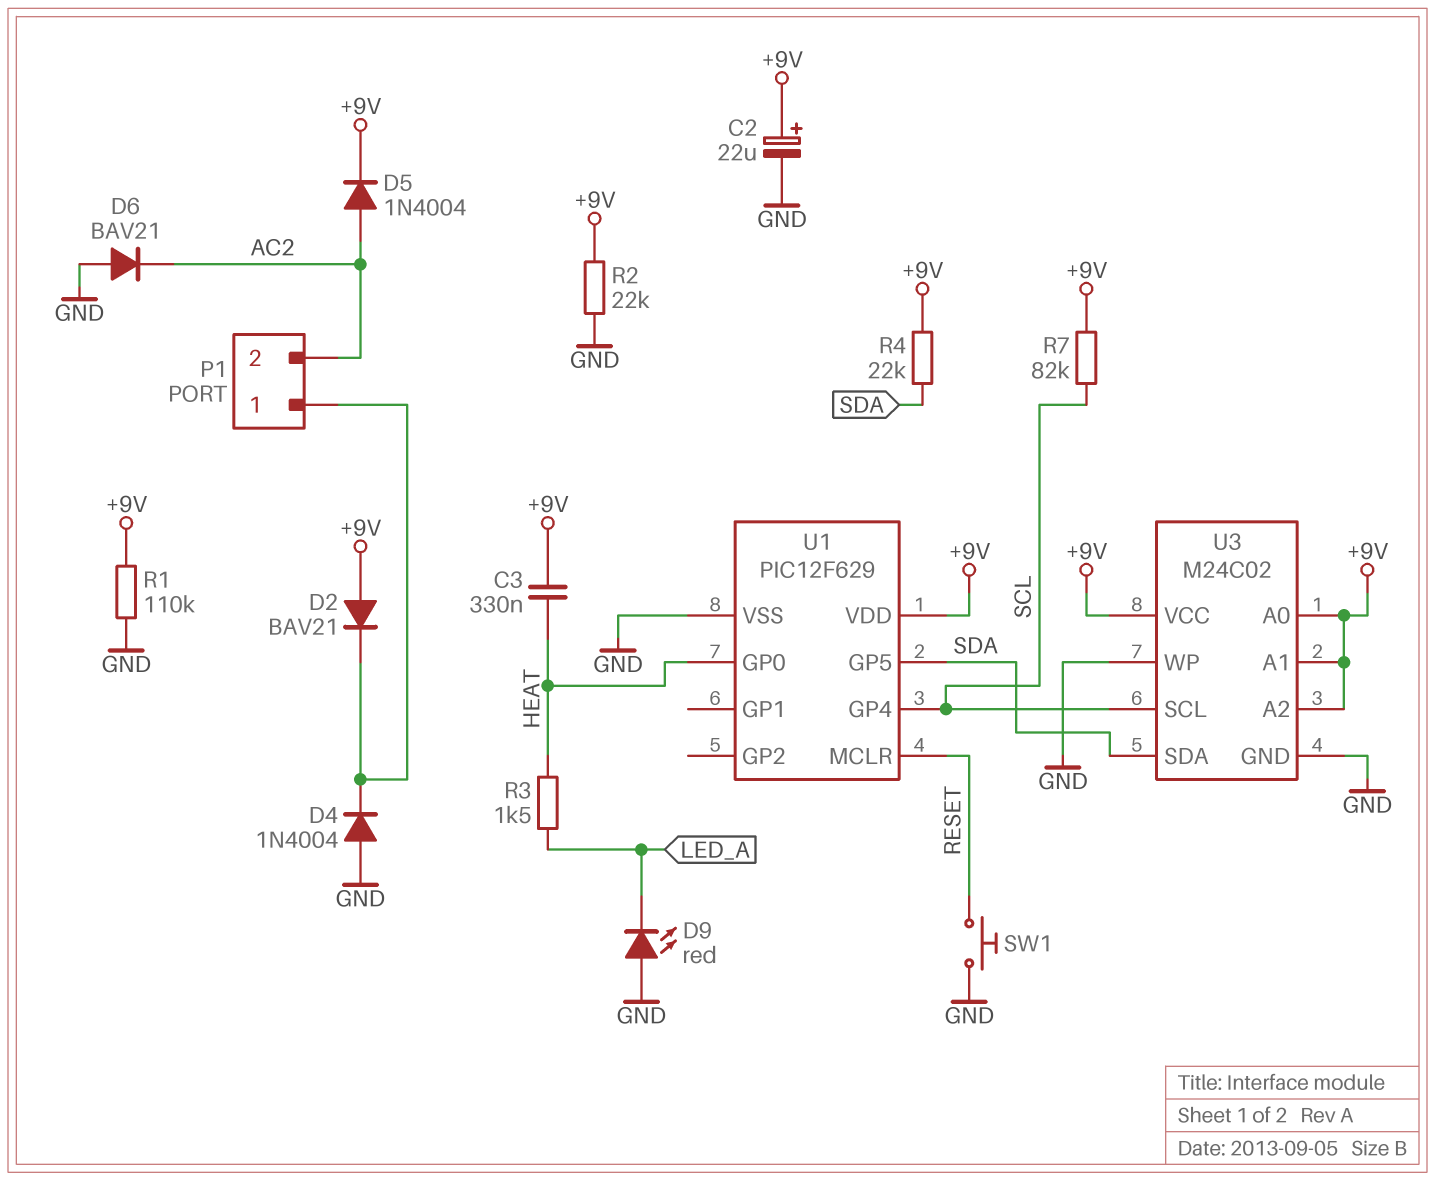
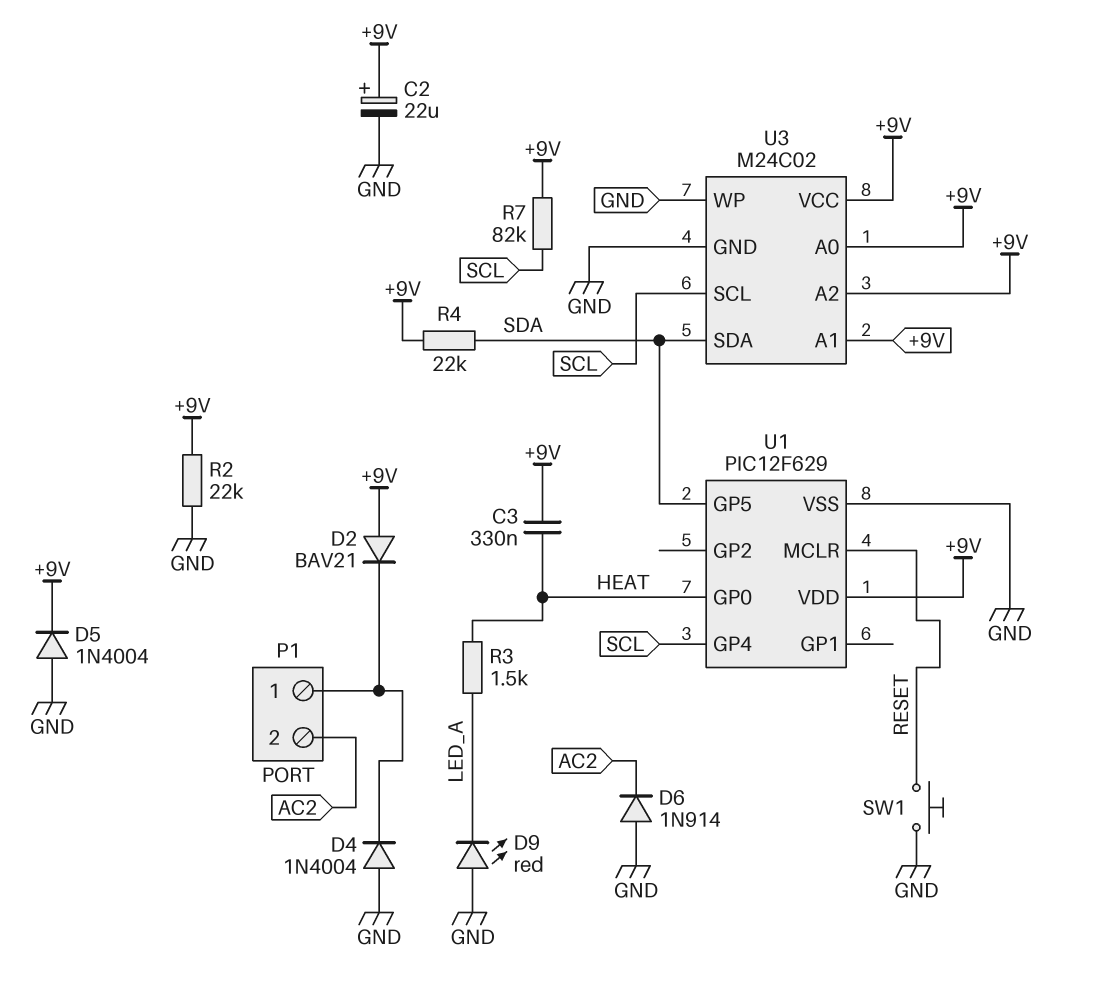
D5: diode 1N4004 (A AC2, K +9V) -> diode 1N4004 (A GND, K +9V)
D6: diode BAV21 (A GND, K AC2) -> diode 1N914 (A GND, K AC2)
R1: 110k (+9V, GND) -> none

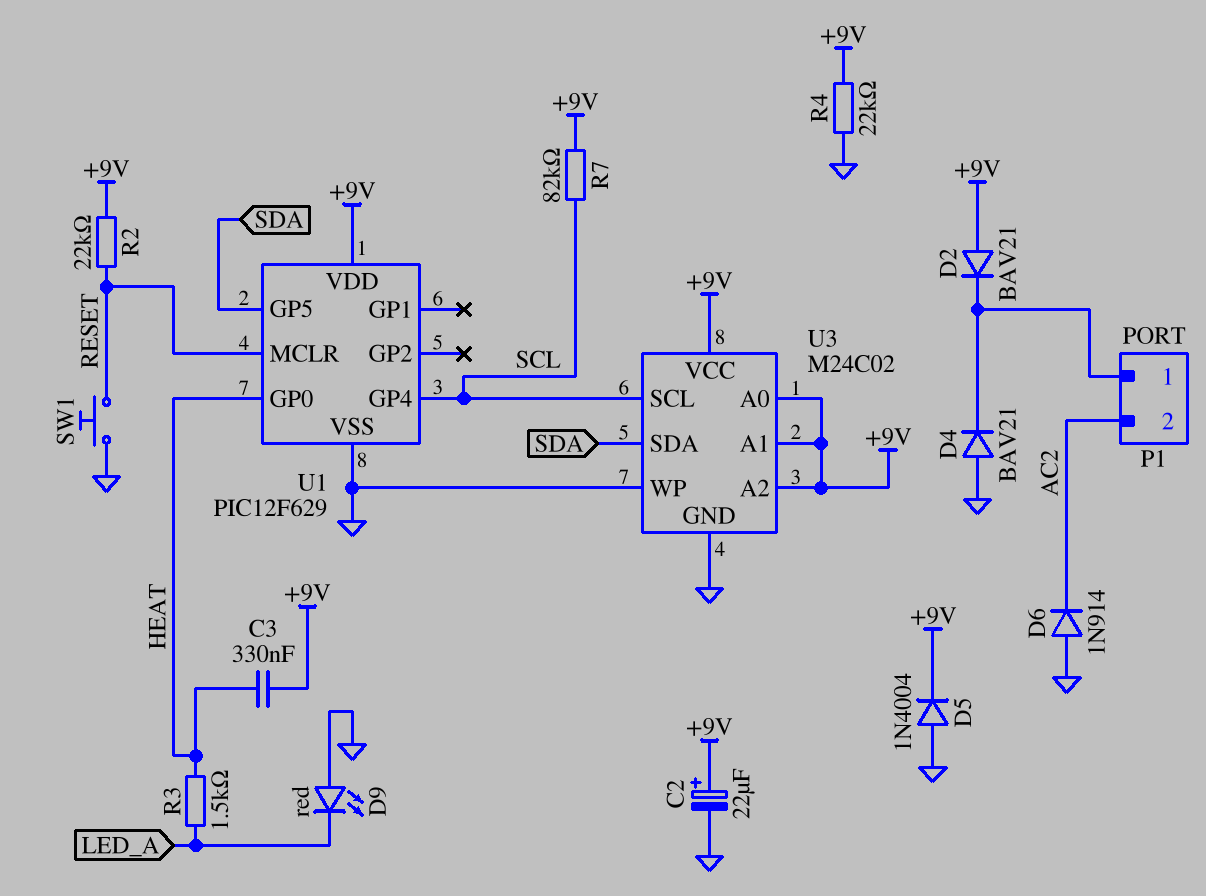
D4: diode 1N4004 (A GND, K P1/1) -> diode BAV21 (A GND, K P1/1)
R2: 22k (+9V, GND) -> 22k (+9V, RESET)
R4: 22k (+9V, SDA) -> 22k (+9V, GND)

